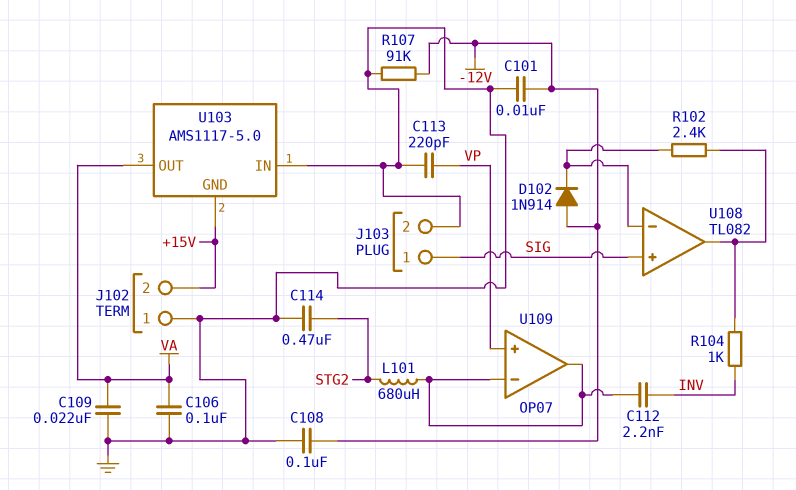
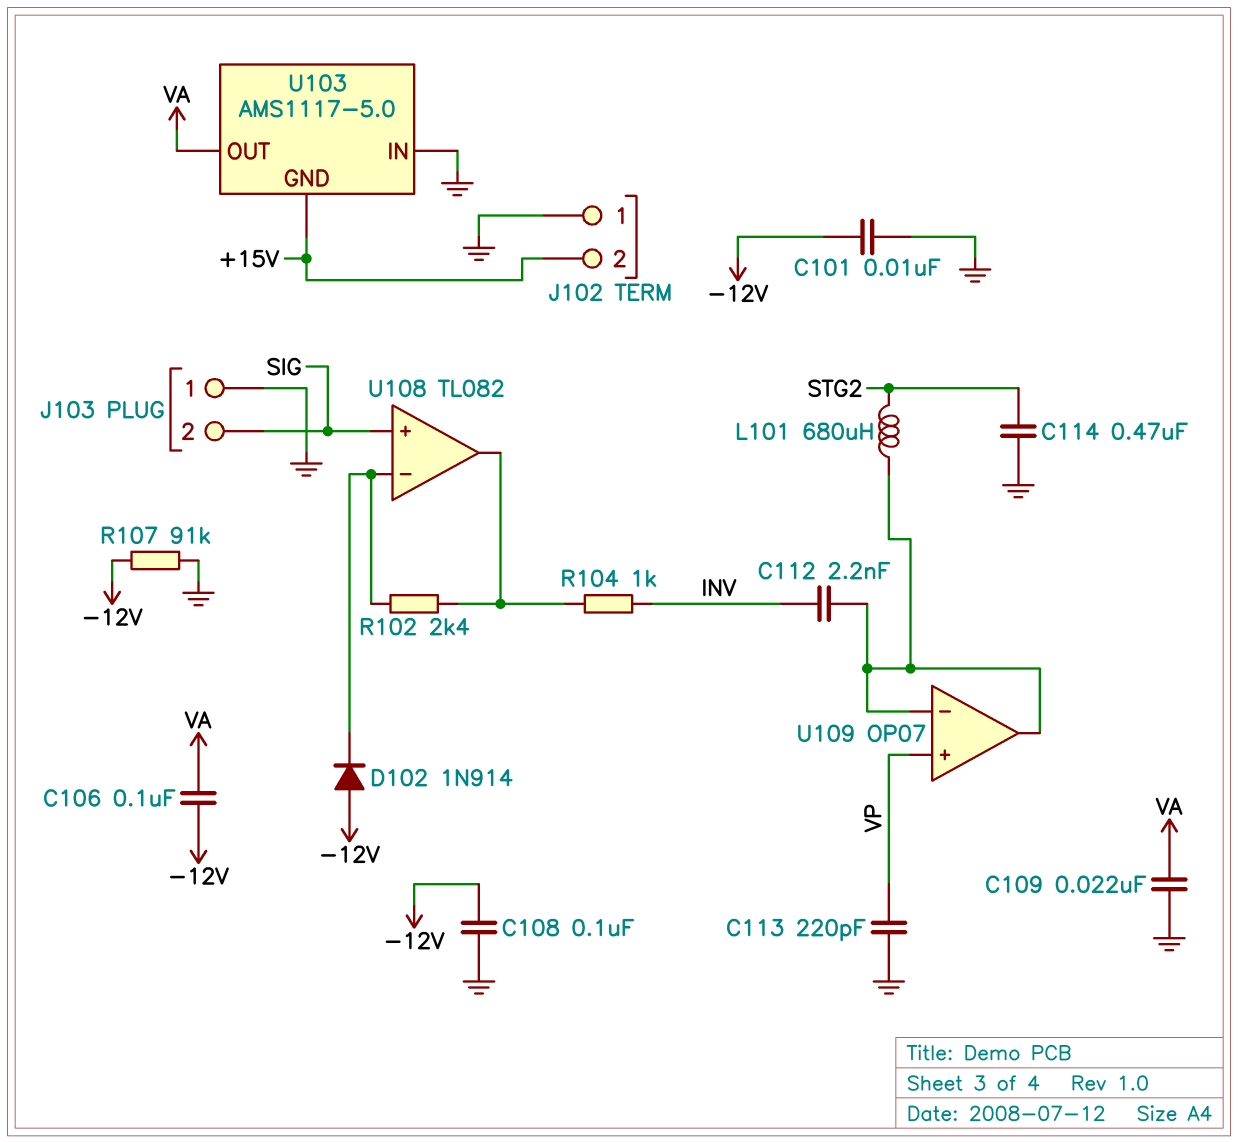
C106: 100nF (GND, VA) -> 100nF (-12V, VA)
J103 pin 1: SIG -> GND
J103 pin 2: GND -> SIG

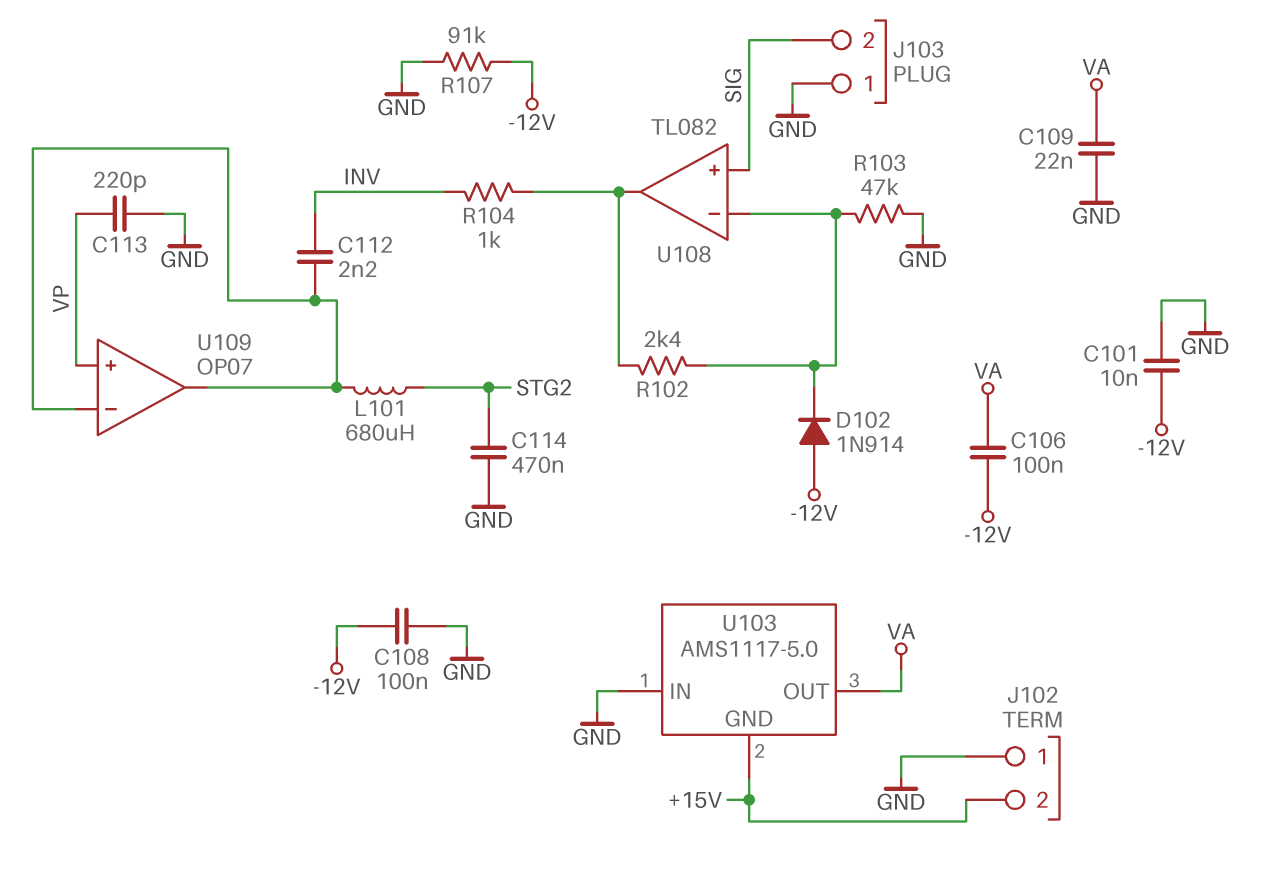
R103: none -> 47k (GND, U108/in-)

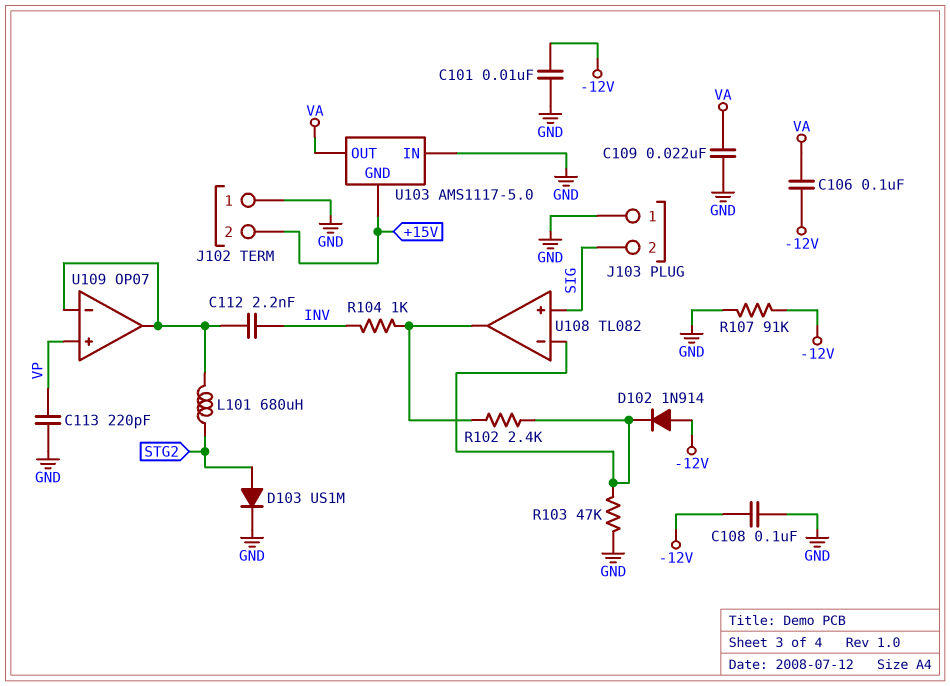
C114: 470nF (GND, STG2) -> none
D103: none -> diode US1M (A STG2, K GND)

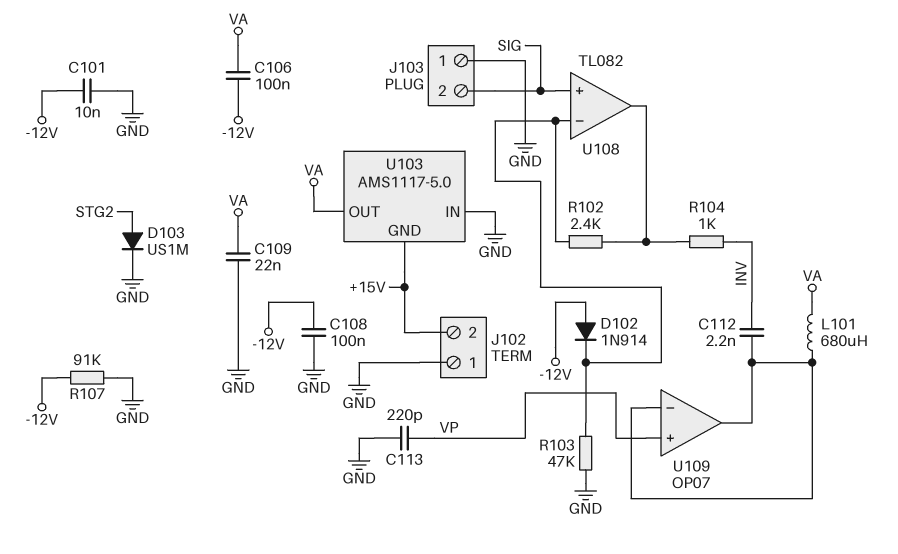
L101: 680uH (STG2, U109/in-) -> 680uH (U109/in-, VA)

